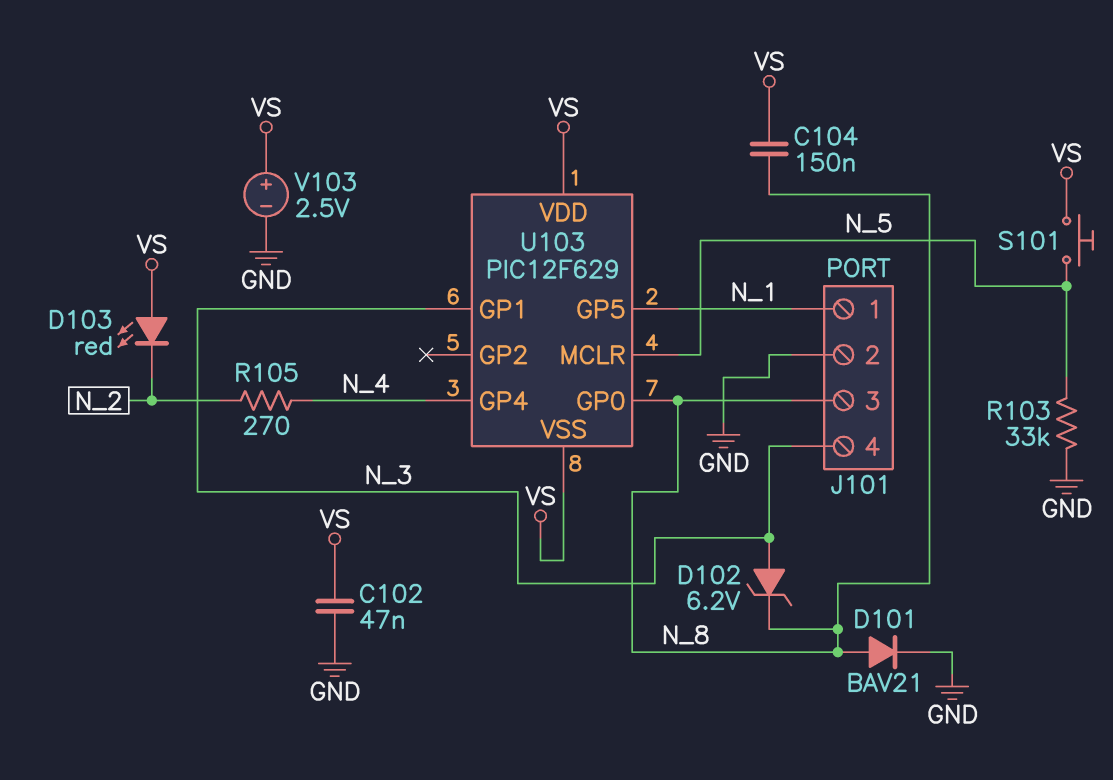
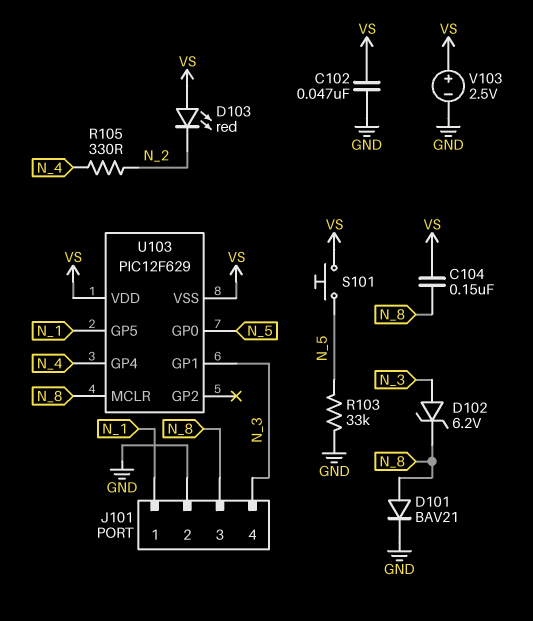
R105: 270 (N_2, N_4) -> 330 (N_2, N_4)
U103 pin GP0: N_8 -> N_5
U103 pin MCLR: N_5 -> N_8

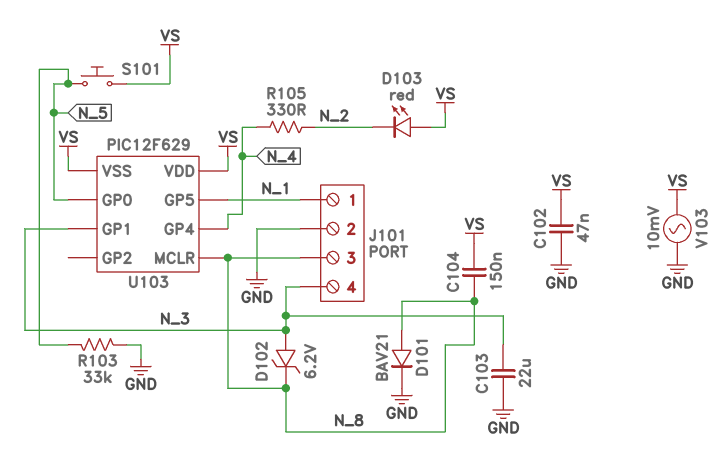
C103: none -> 22uF (GND, N_3)
V103: 2.5V (plus VS, minus GND) -> AC 10mV (GND, VS)

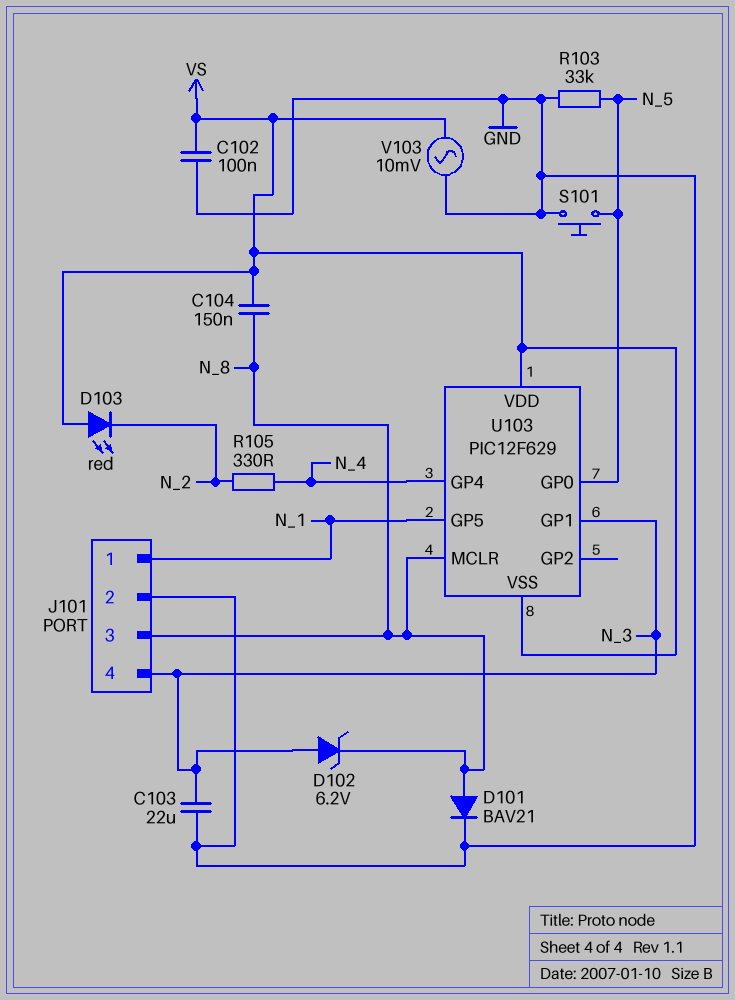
C102: 47nF (GND, VS) -> 100nF (GND, VS)
S101: button (N_5, VS) -> button (GND, N_5)

